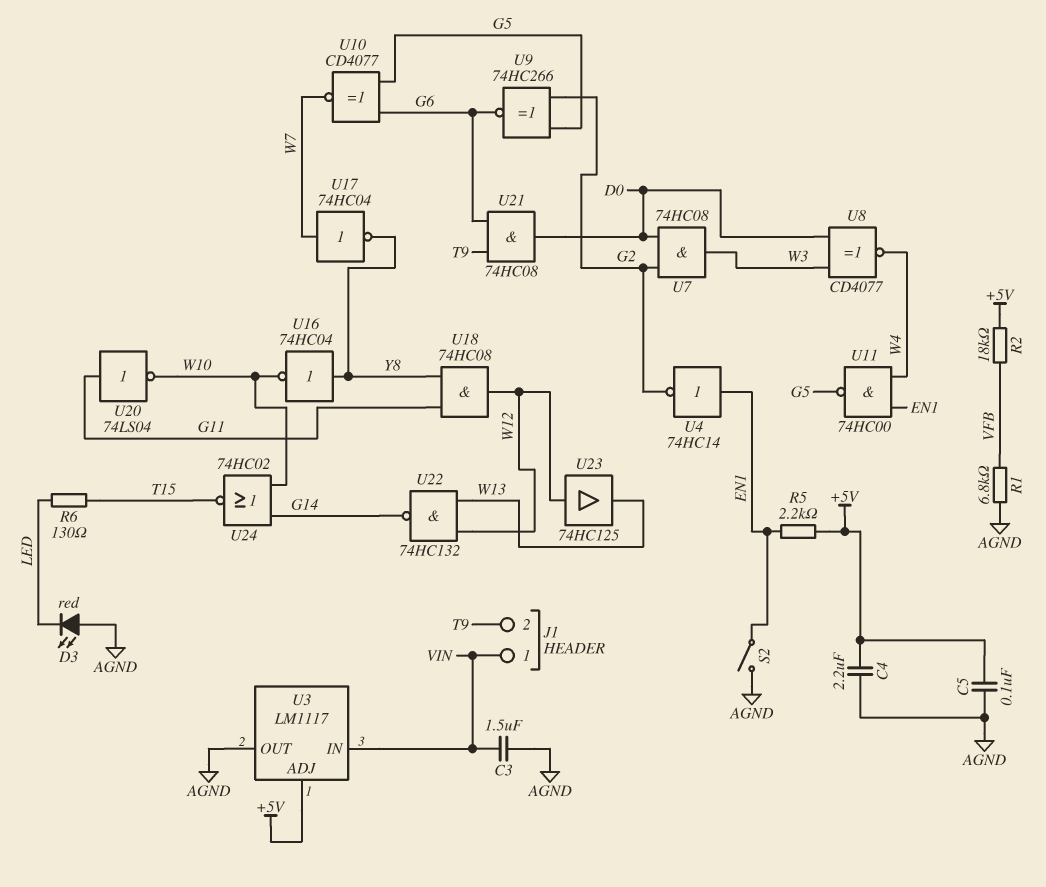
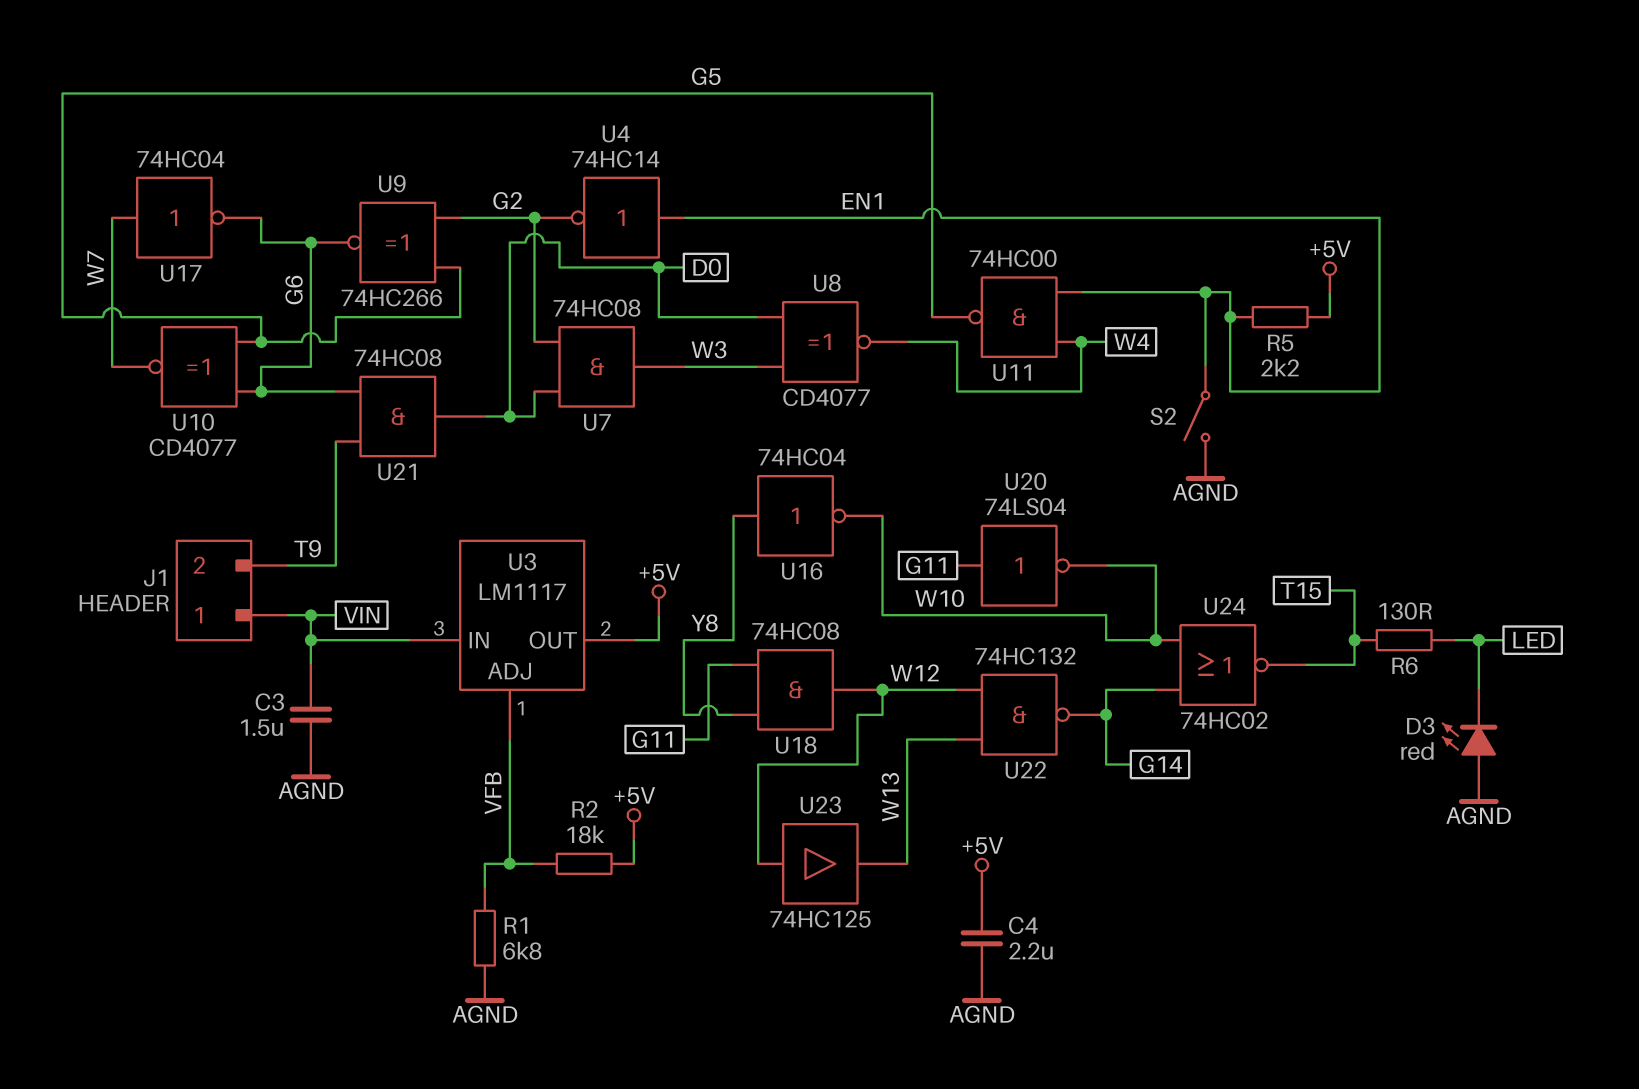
C5: 100nF (+5V, AGND) -> none
U3 pin ADJ: +5V -> VFB
U3 pin OUT: AGND -> +5V
U17: NOT 74HC04 (in W7, out Y8) -> NOT 74HC04 (in W7, out G6)

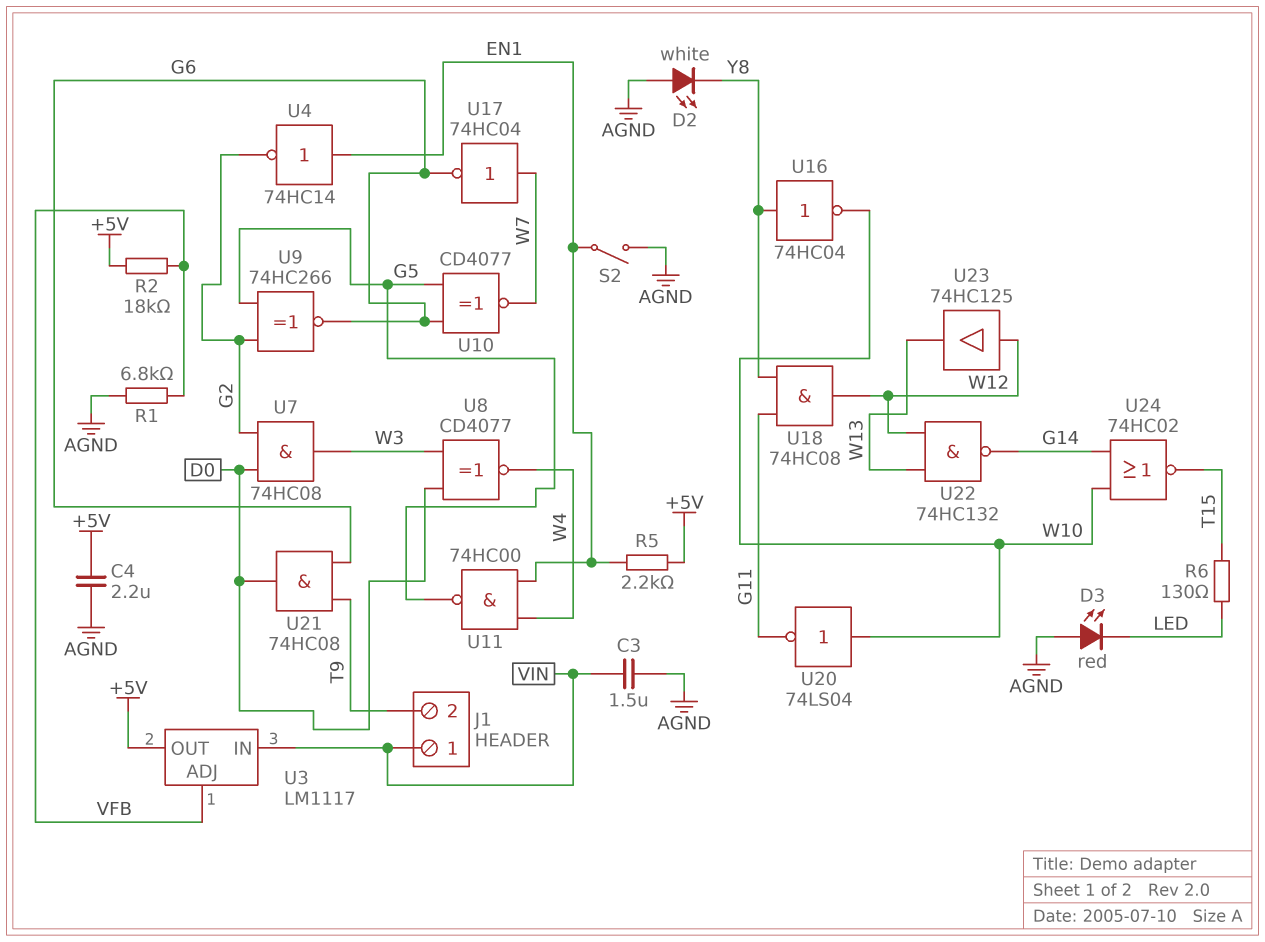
D2: none -> LED white (A AGND, K Y8)
U20: NOT 74LS04 (in G11, out W10) -> NOT 74LS04 (in W10, out G11)

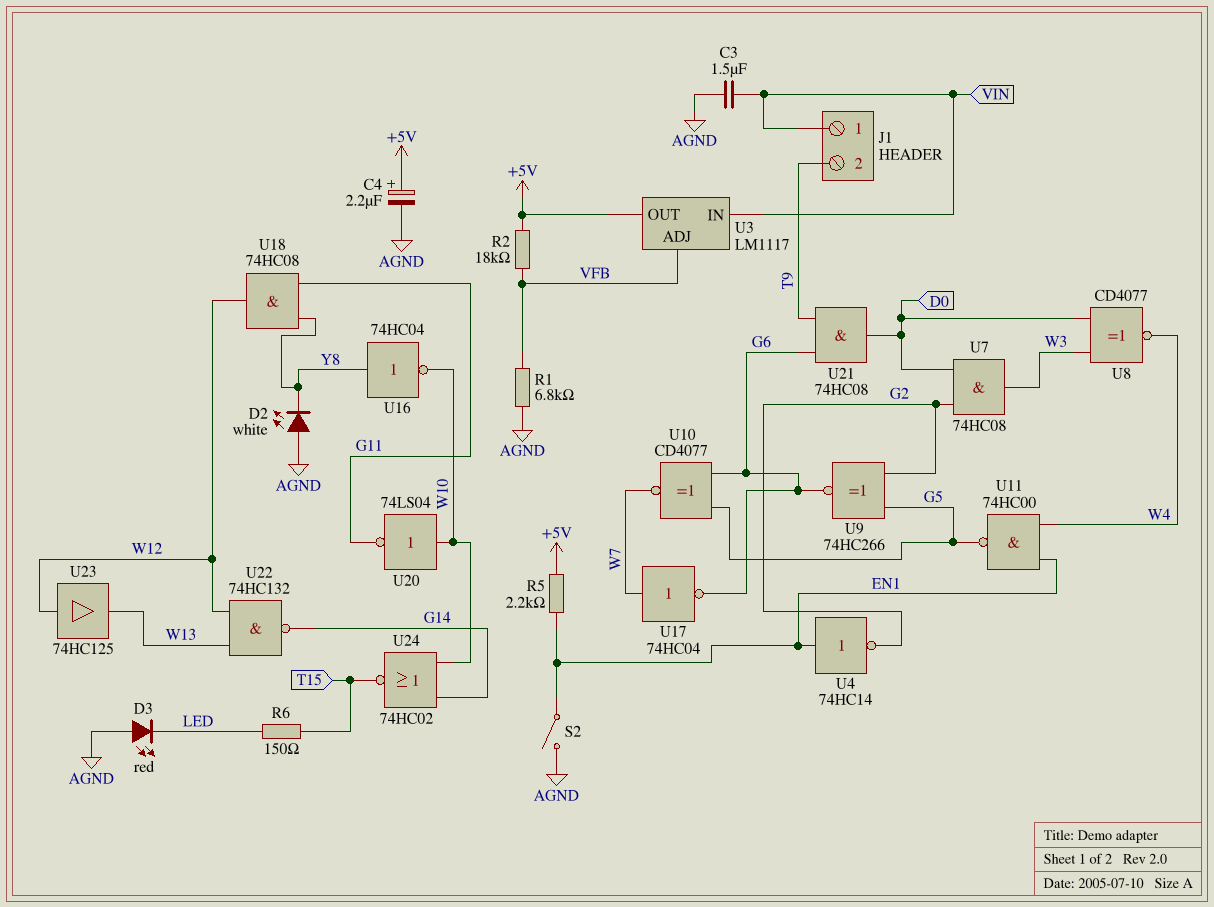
C4: 2.2uF (+5V, AGND) -> 2.2uF (plus +5V, minus AGND)
R6: 130 (LED, T15) -> 150 (LED, T15)

